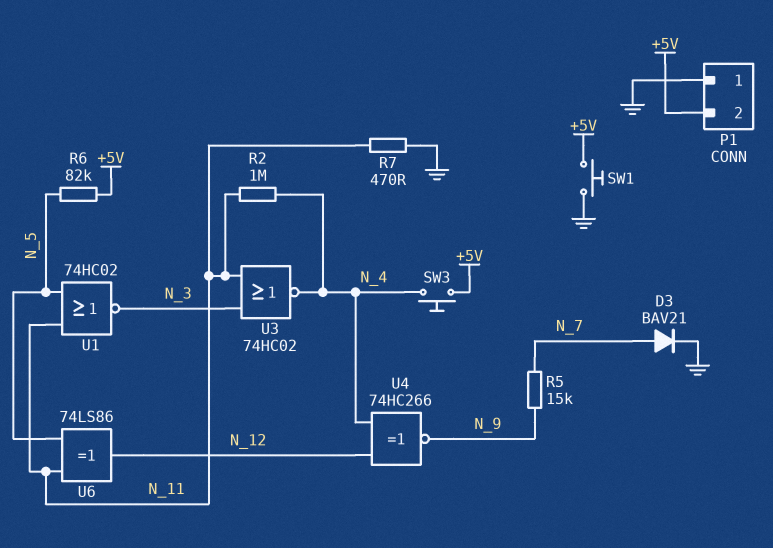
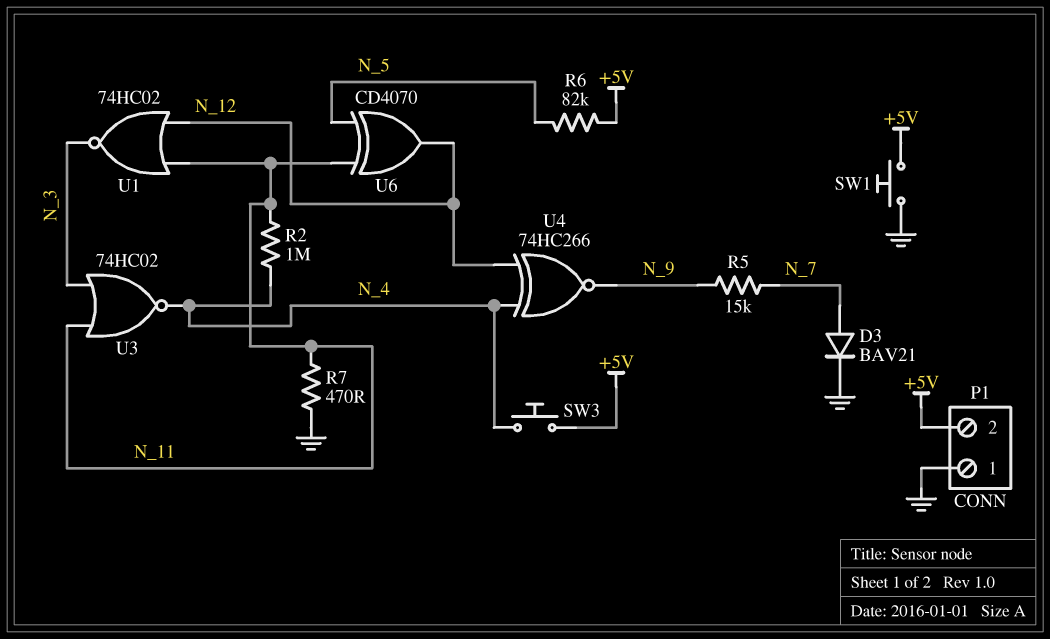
U1: NOR 74HC02 (in N_5, in N_11, out N_3) -> NOR 74HC02 (in N_11, in N_12, out N_3)
U6: XOR 74LS86 (in N_5, in N_11, out N_12) -> XOR CD4070 (in N_5, in N_11, out N_12)

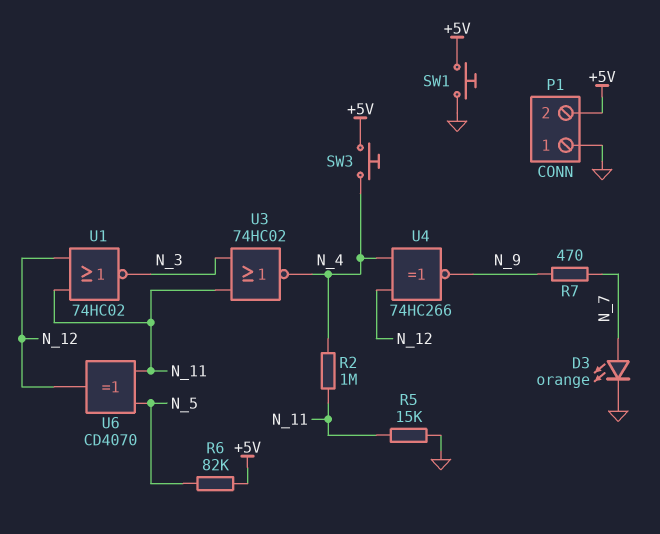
D3: diode BAV21 (A N_7, K GND) -> LED orange (A N_7, K GND)
R5: 15k (N_7, N_9) -> 15k (GND, N_11)
R7: 470 (GND, N_11) -> 470 (N_7, N_9)

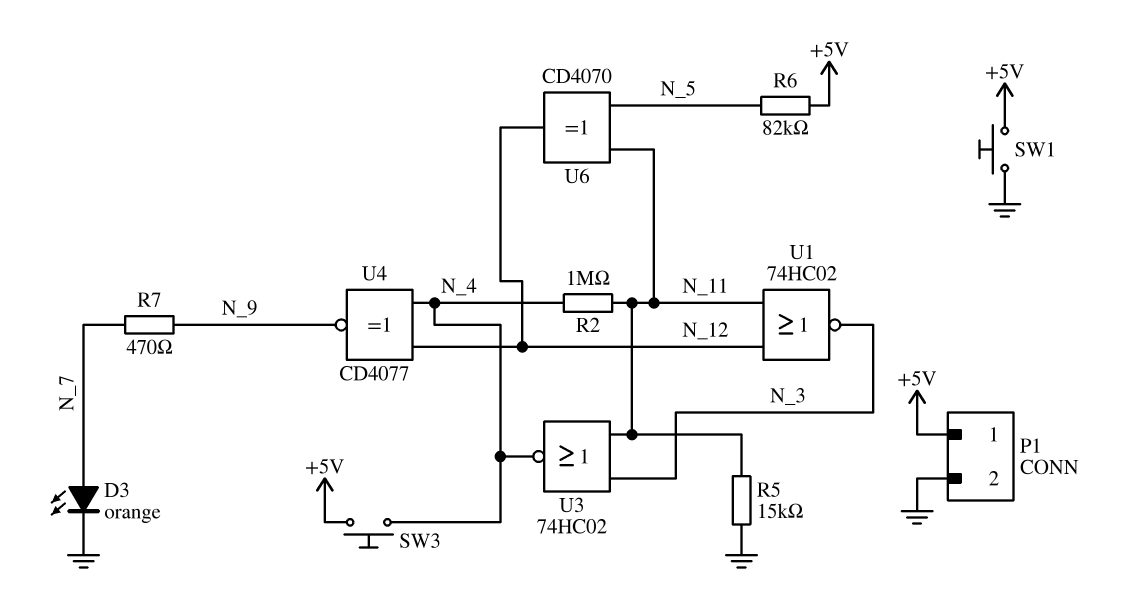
P1 pin 1: GND -> +5V
P1 pin 2: +5V -> GND
U4: XNOR 74HC266 (in N_4, in N_12, out N_9) -> XNOR CD4077 (in N_4, in N_12, out N_9)

